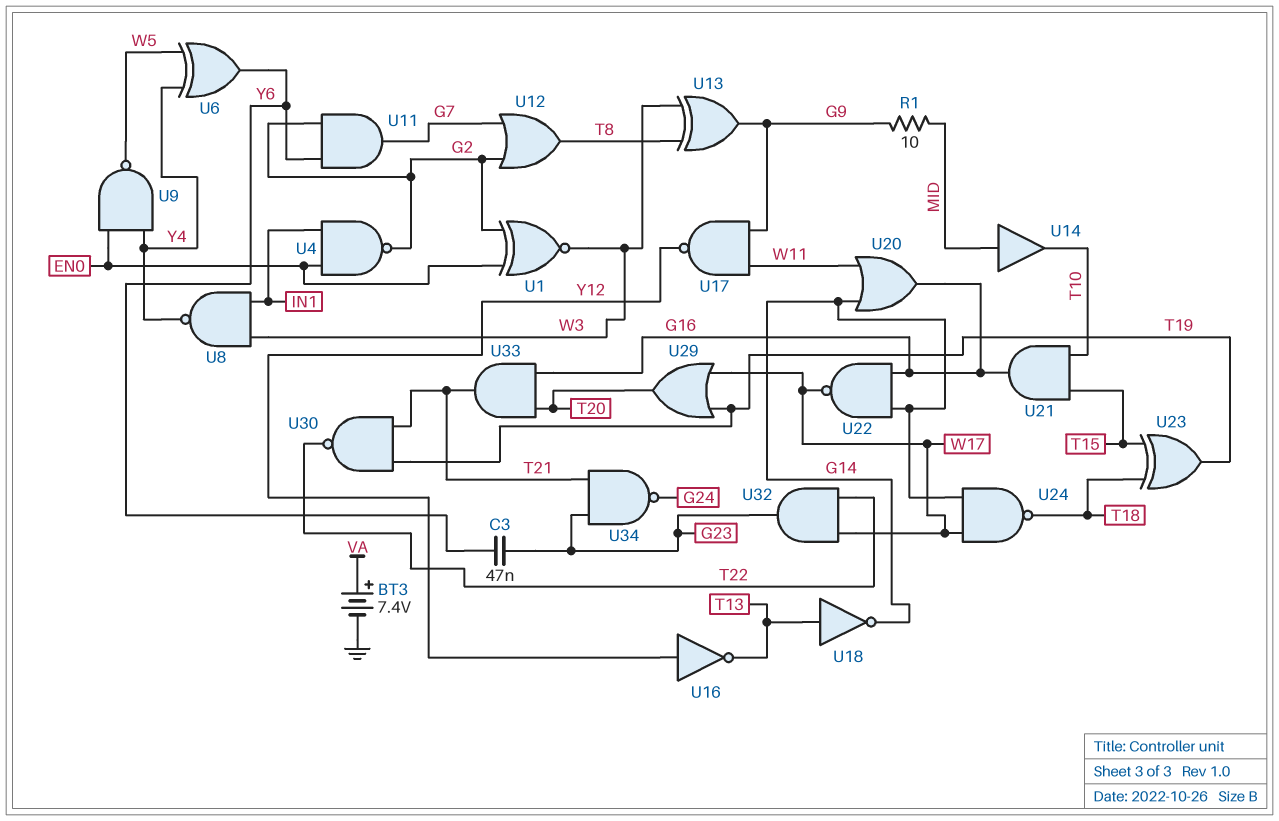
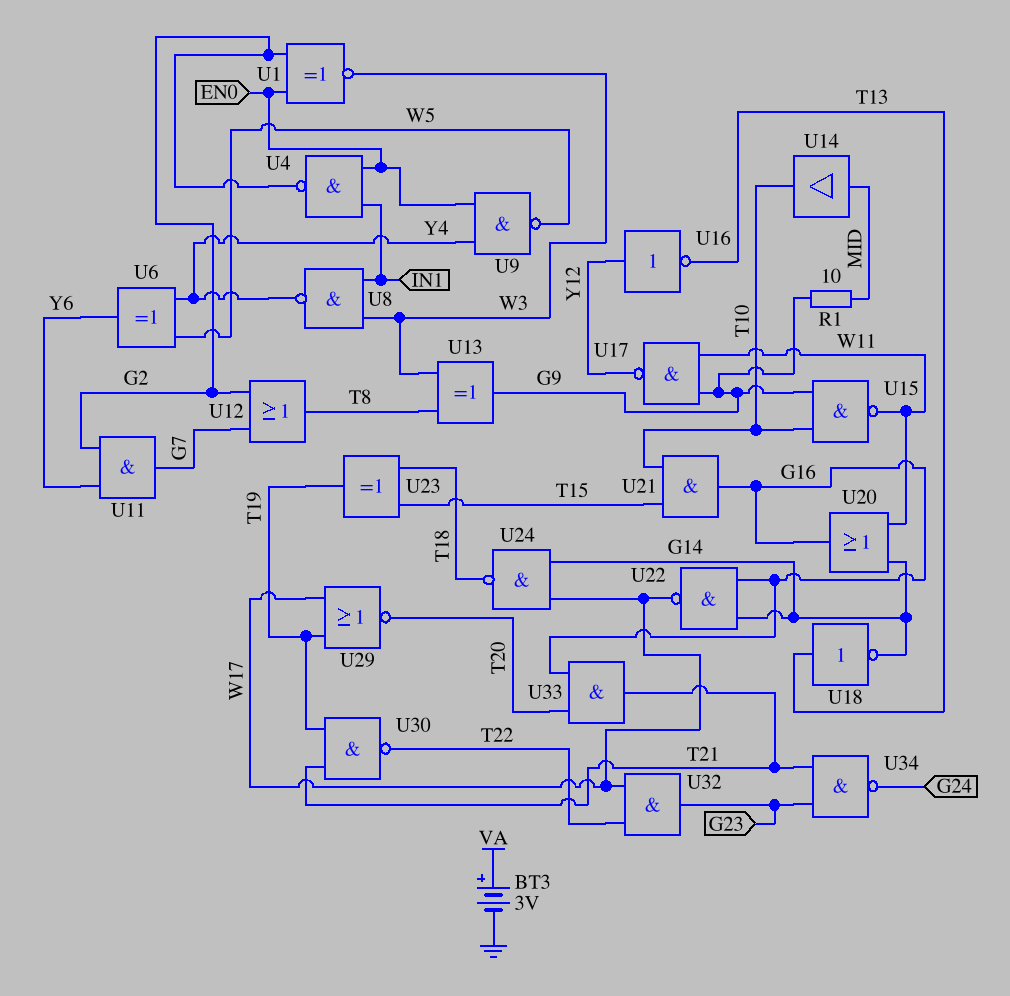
BT3: 7.4V (plus VA, minus GND) -> 3V (plus VA, minus GND)
C3: 47nF (G23, Y6) -> none
U15: none -> NAND (in G9, in T10, out W11)
U29: OR (in T19, in W17, out T20) -> NOR (in T19, in W17, out T20)

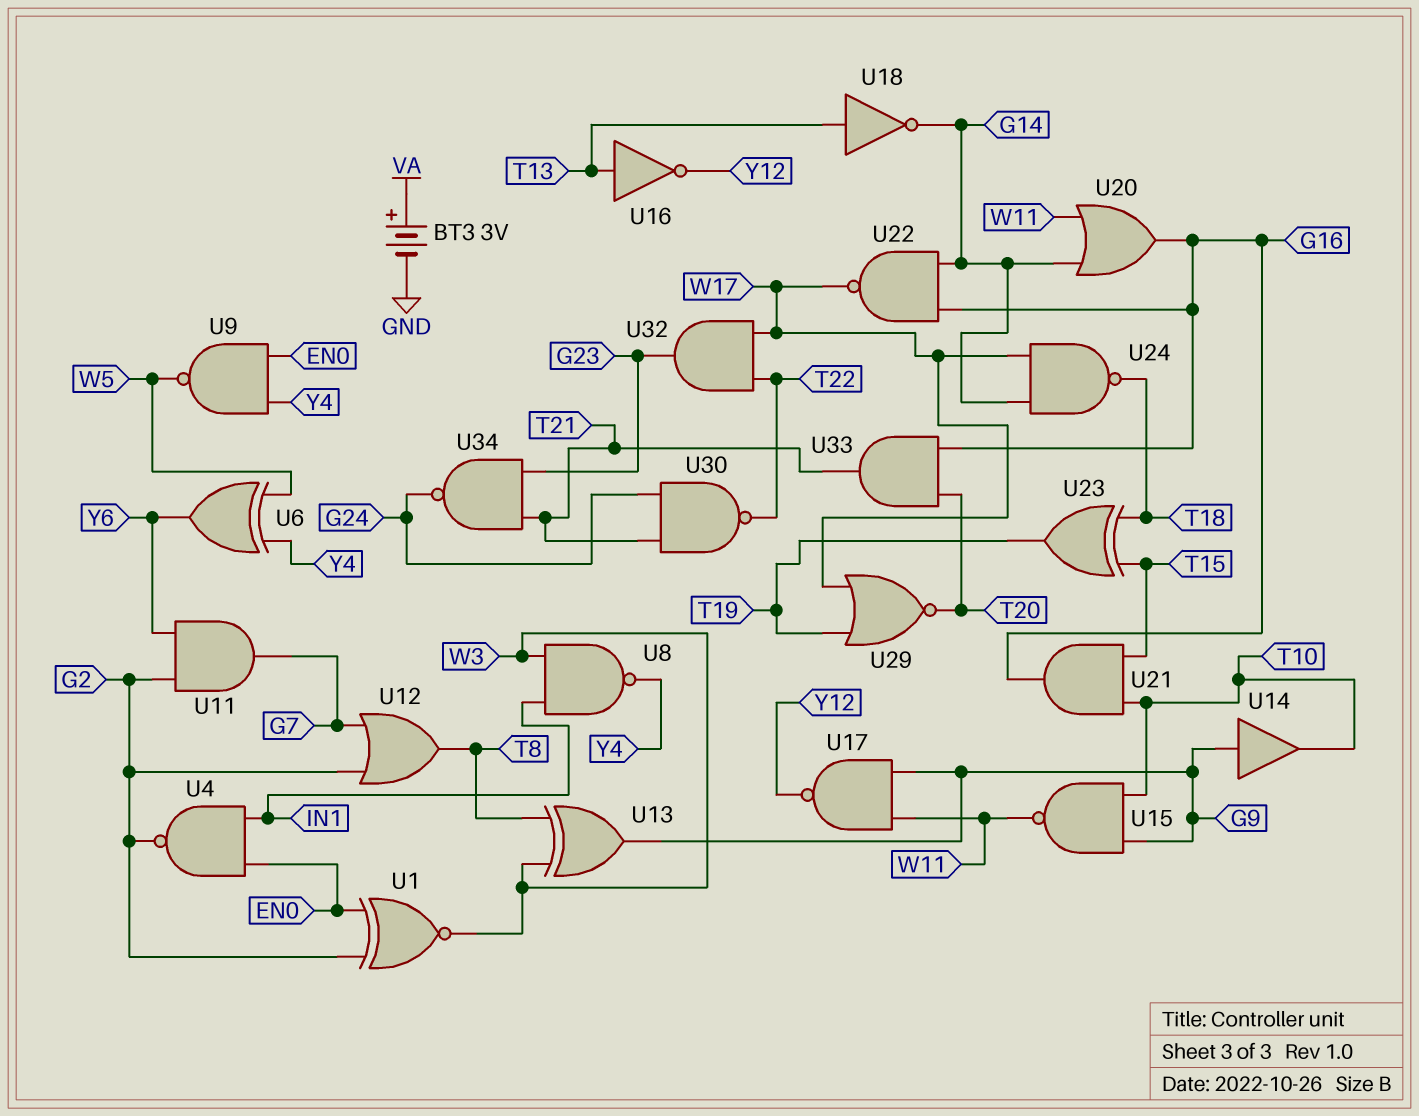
R1: 10 (G9, MID) -> none
U14: buffer (in MID, out T10) -> buffer (in G9, out T10)
U16: NOT (in Y12, out T13) -> NOT (in T13, out Y12)
U30: NAND (in T19, in T21, out T22) -> NAND (in G24, in T21, out T22)

